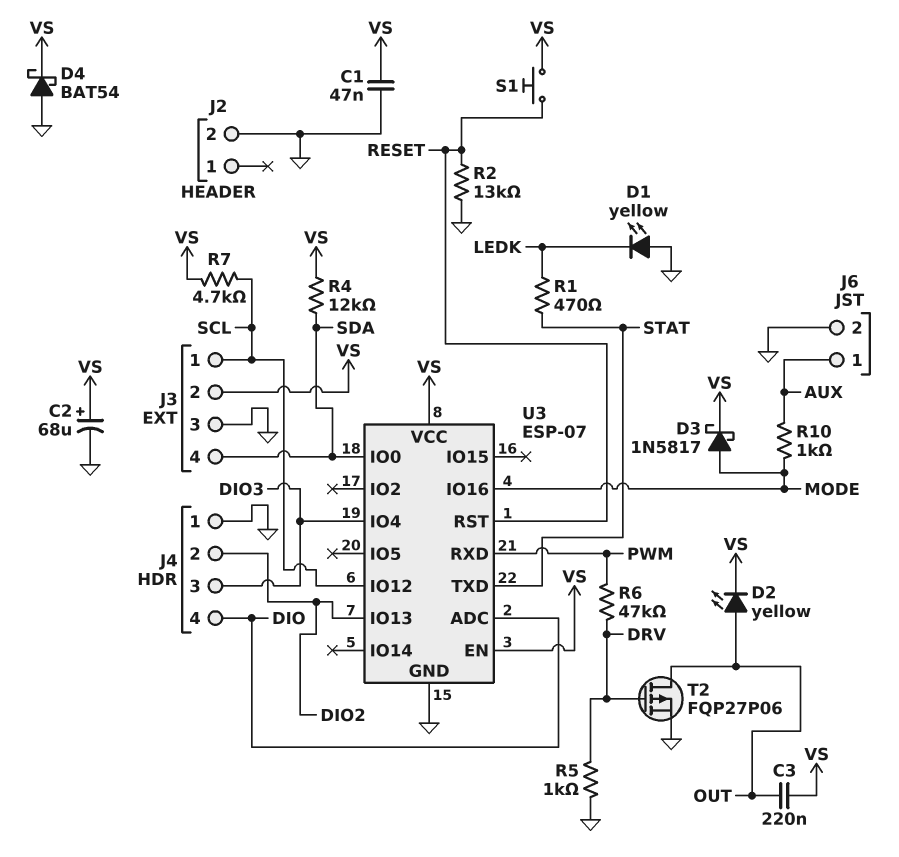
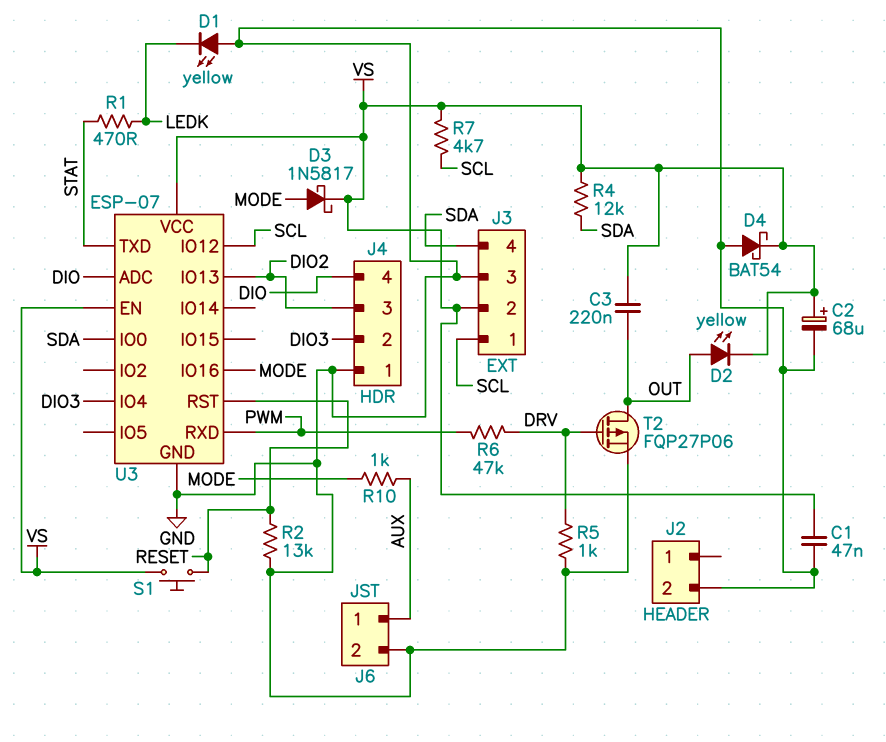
J4 pin 2: DIO2 -> DIO3
J4 pin 3: DIO3 -> DIO2

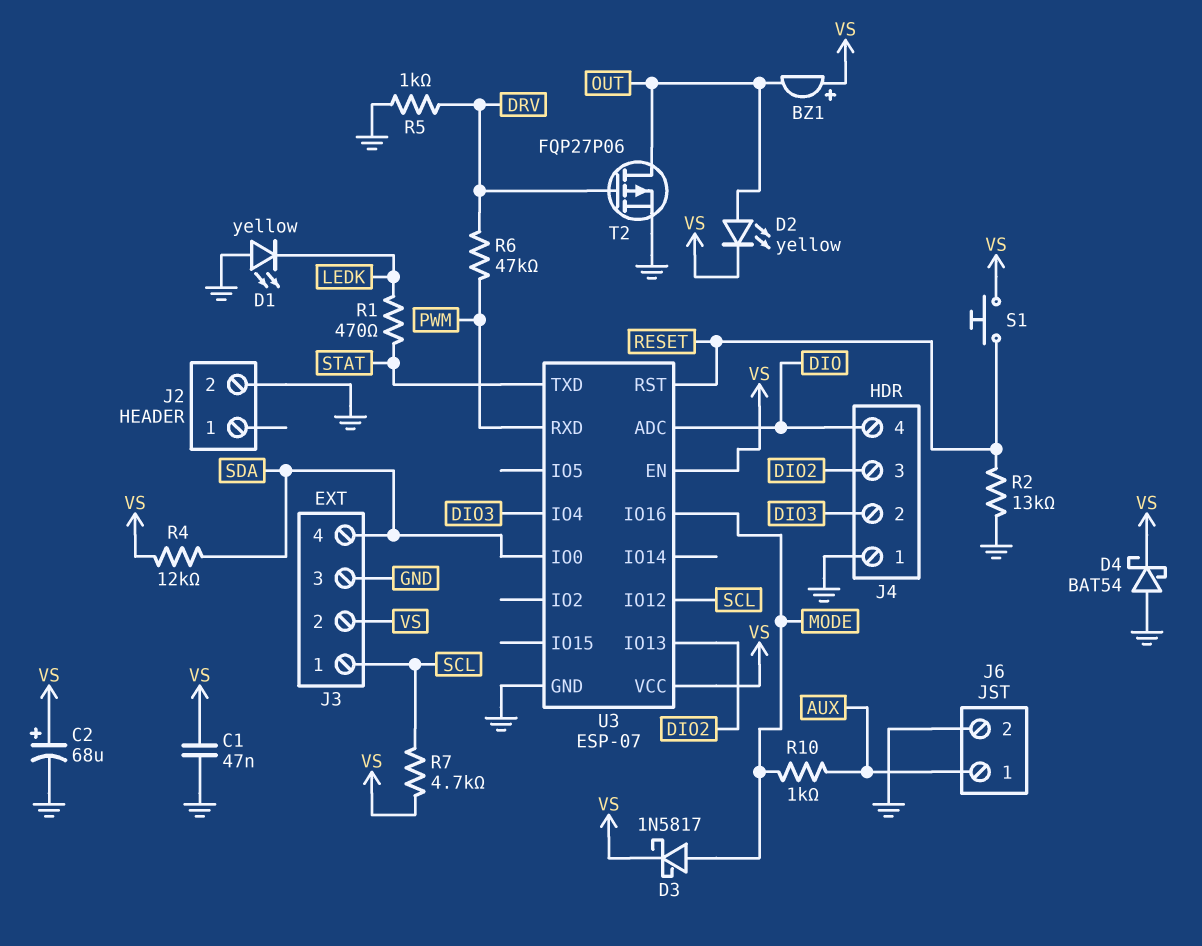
BZ1: none -> buzzer (plus VS, minus OUT)
C3: 220nF (OUT, VS) -> none

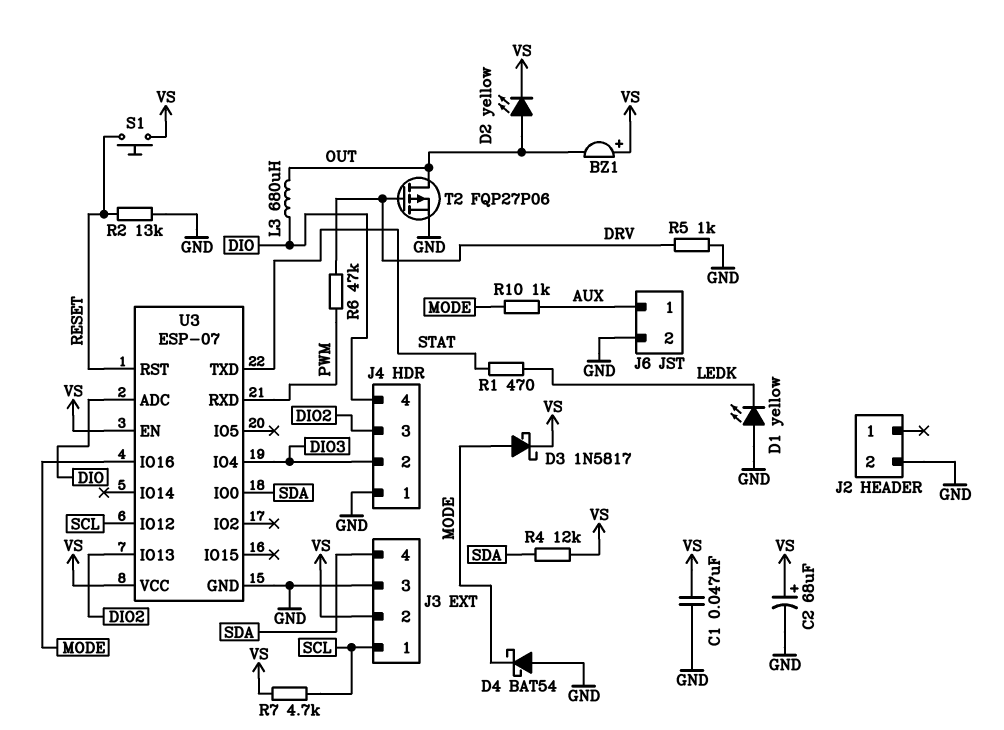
D4: schottky BAT54 (A GND, K VS) -> schottky BAT54 (A GND, K MODE)
L3: none -> 680uH (DIO, OUT)

